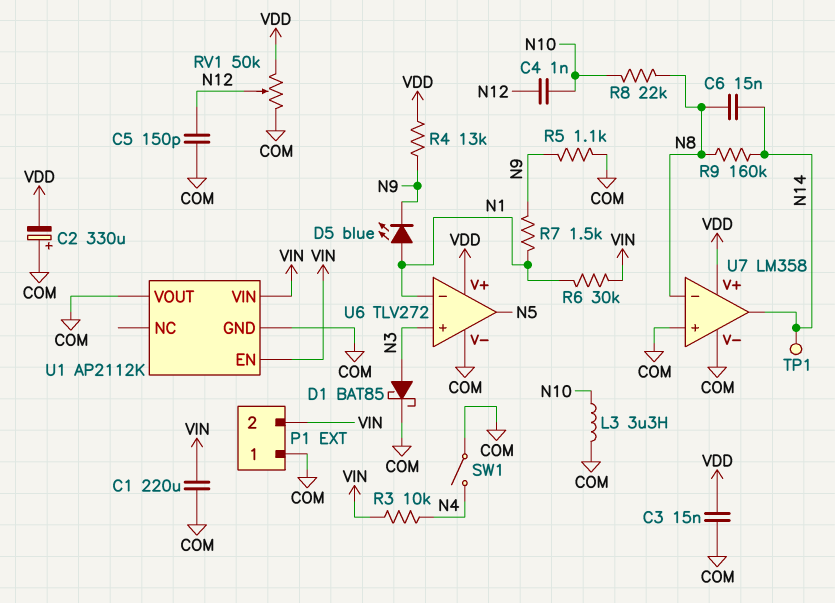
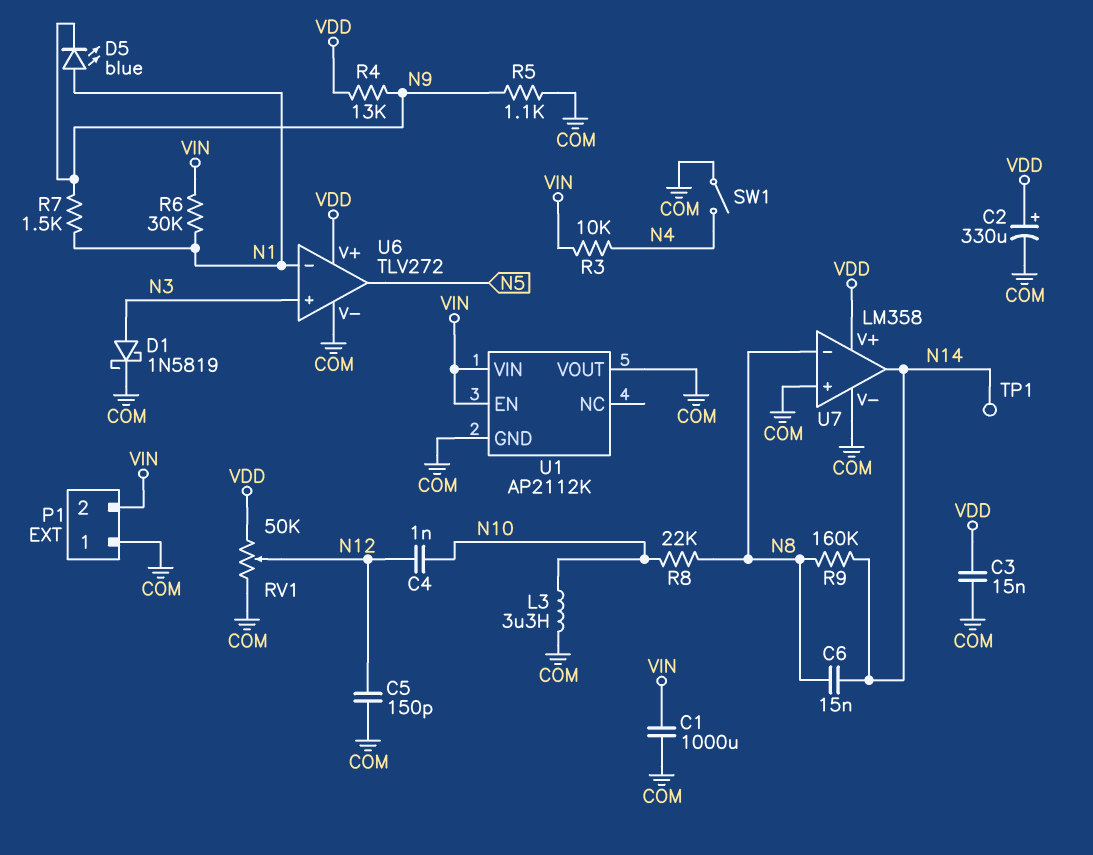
C1: 220uF (COM, VIN) -> 1000uF (COM, VIN)
C2: 330uF (plus COM, minus VDD) -> 330uF (plus VDD, minus COM)
D1: schottky BAT85 (A N3, K COM) -> schottky 1N5819 (A N3, K COM)

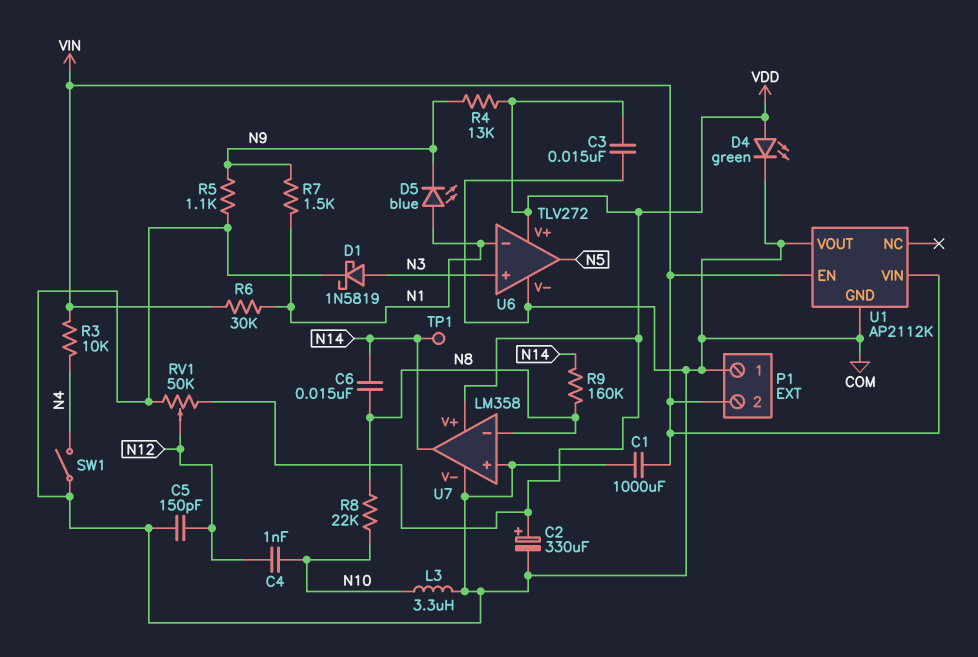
D4: none -> LED green (A VDD, K COM)

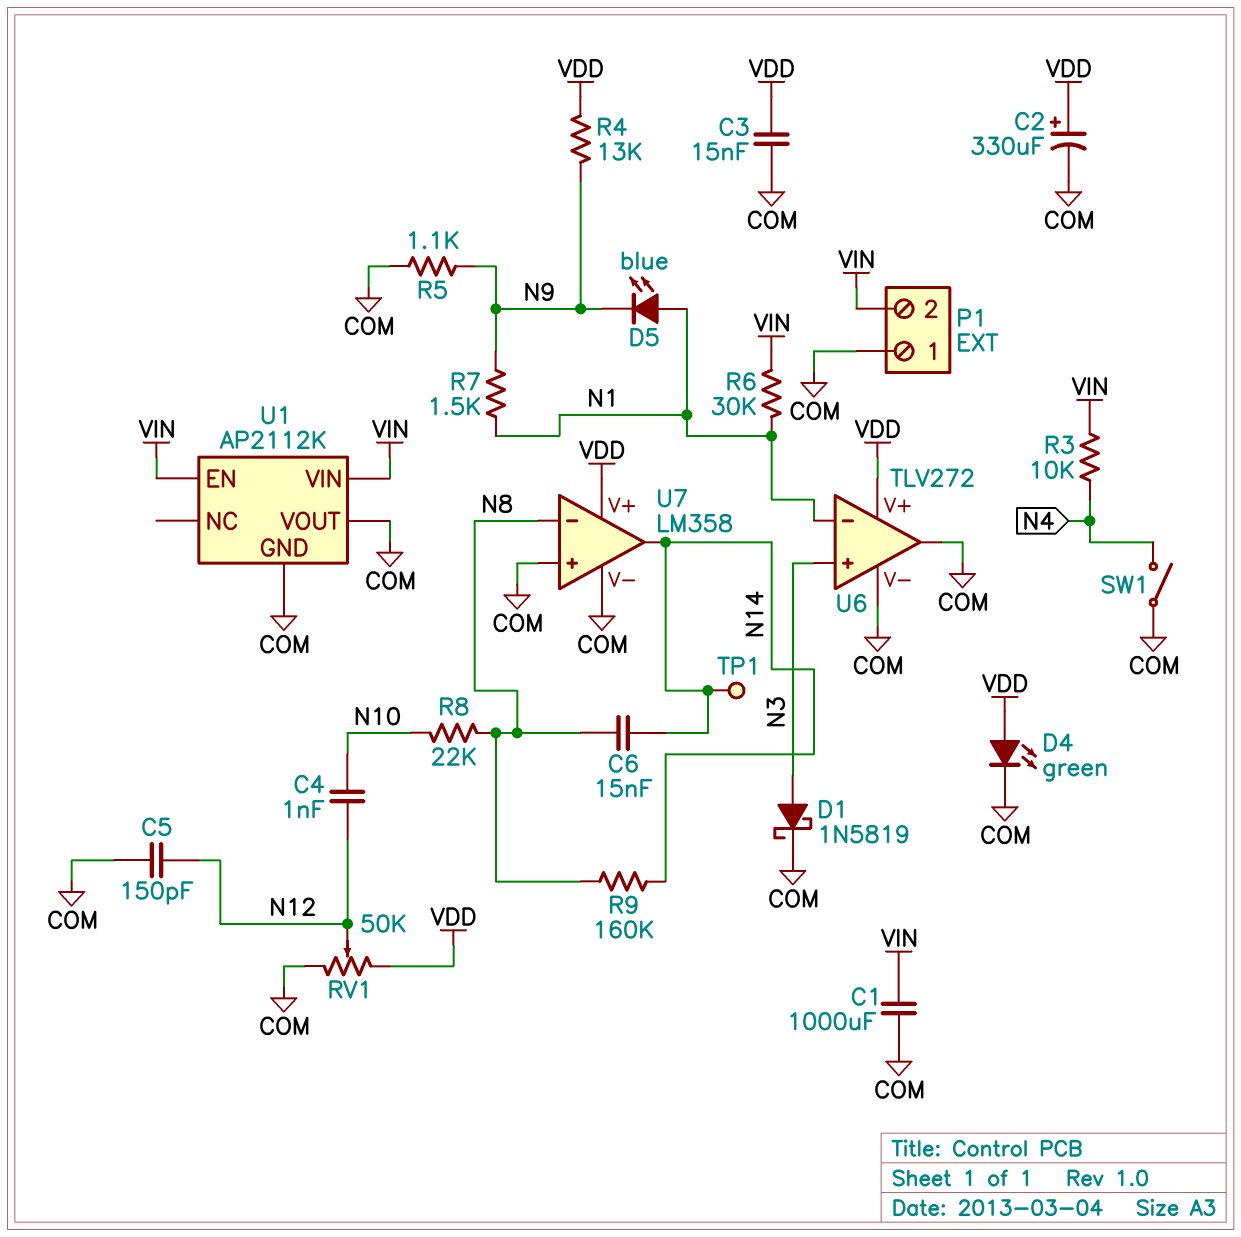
L3: 3.3uH (COM, N10) -> none
U6 pin out: N5 -> COM

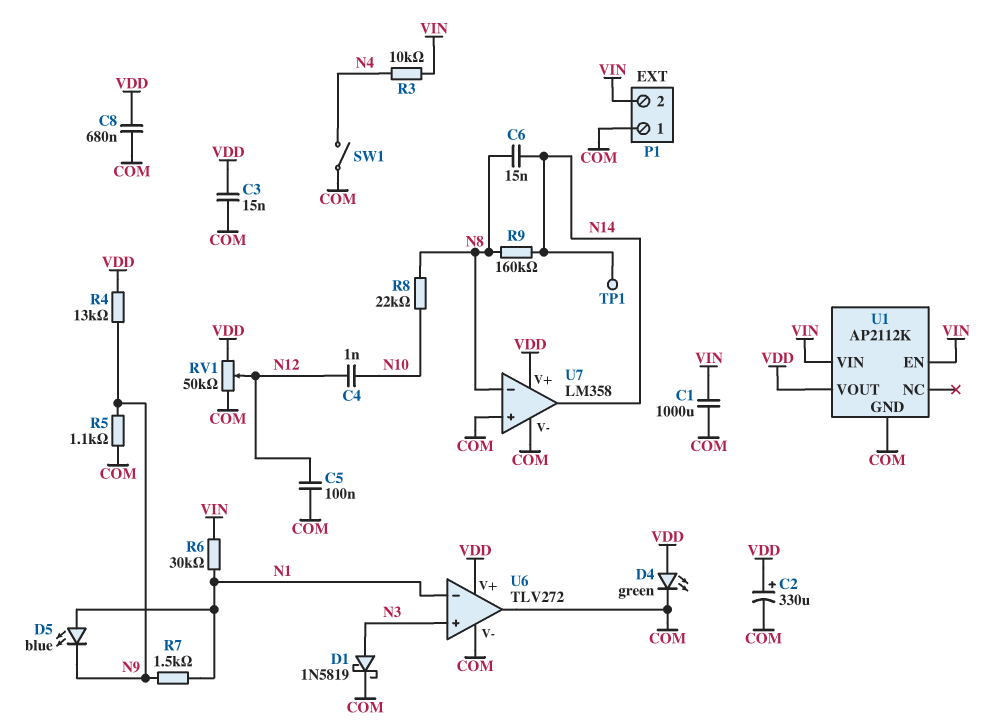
C5: 150pF (COM, N12) -> 100nF (COM, N12)
C8: none -> 680nF (COM, VDD)
U1 pin VOUT: COM -> VDD

